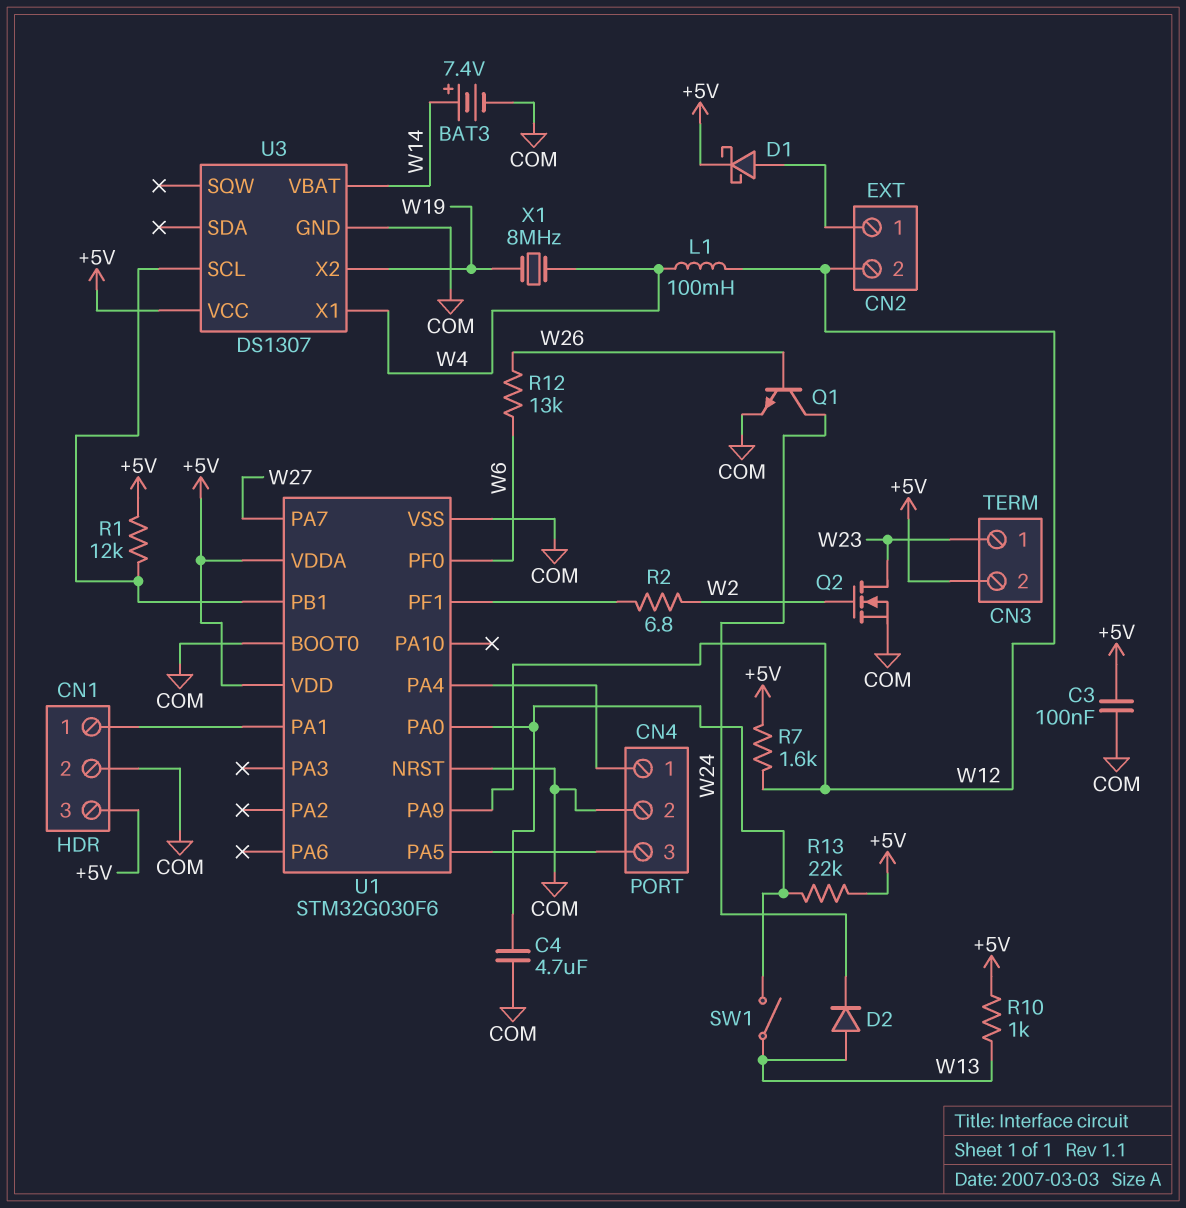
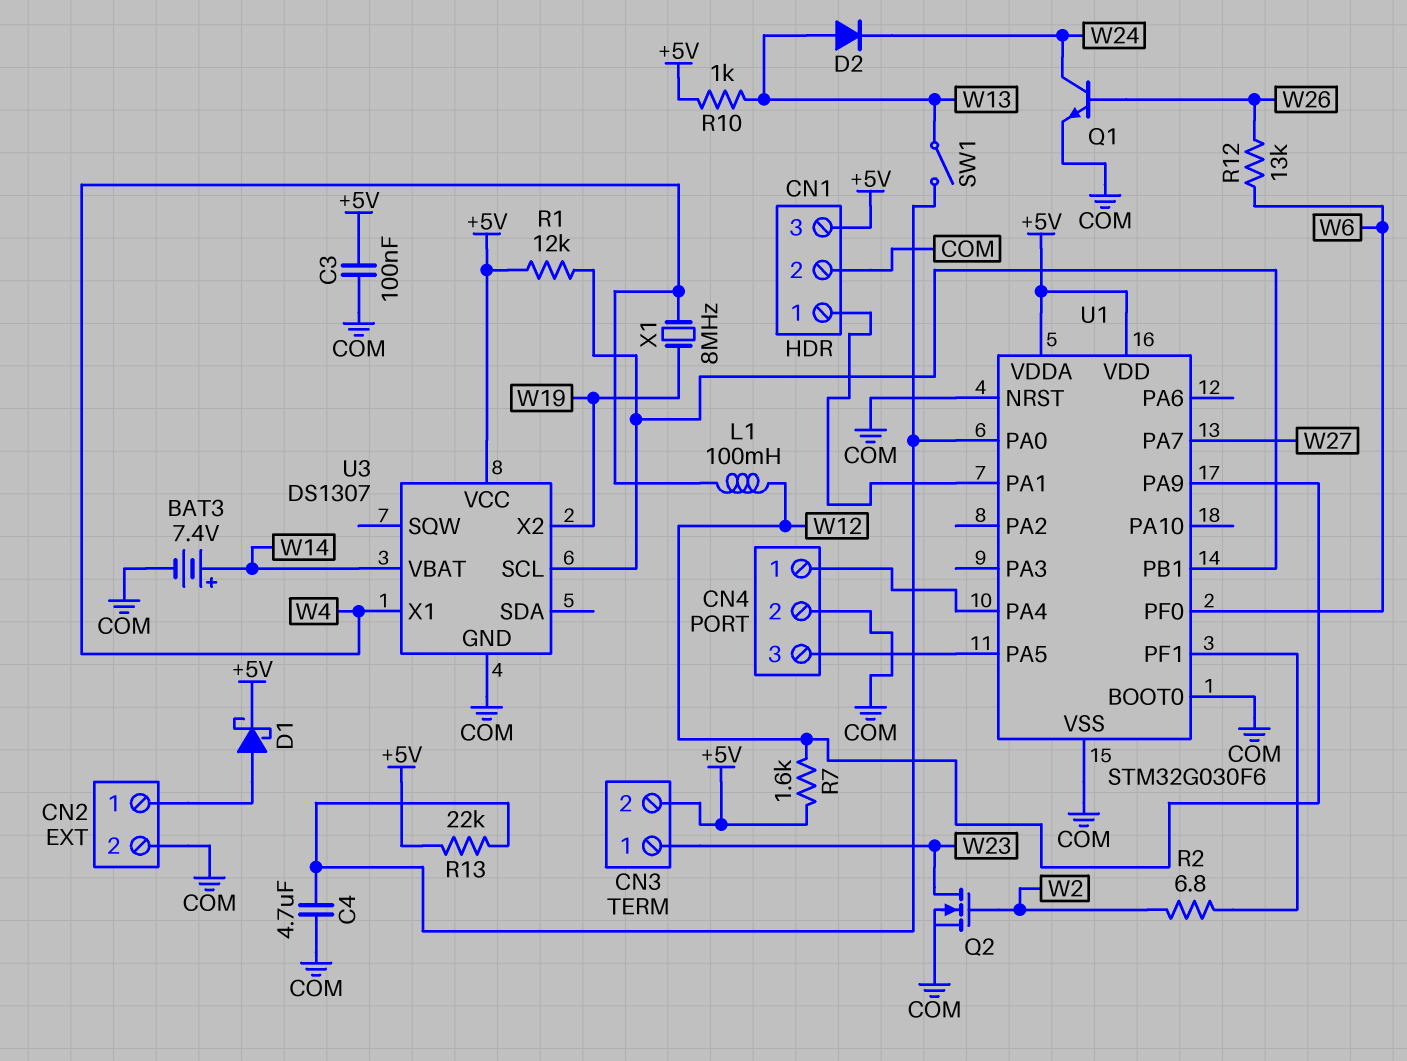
CN2 pin 2: W12 -> COM

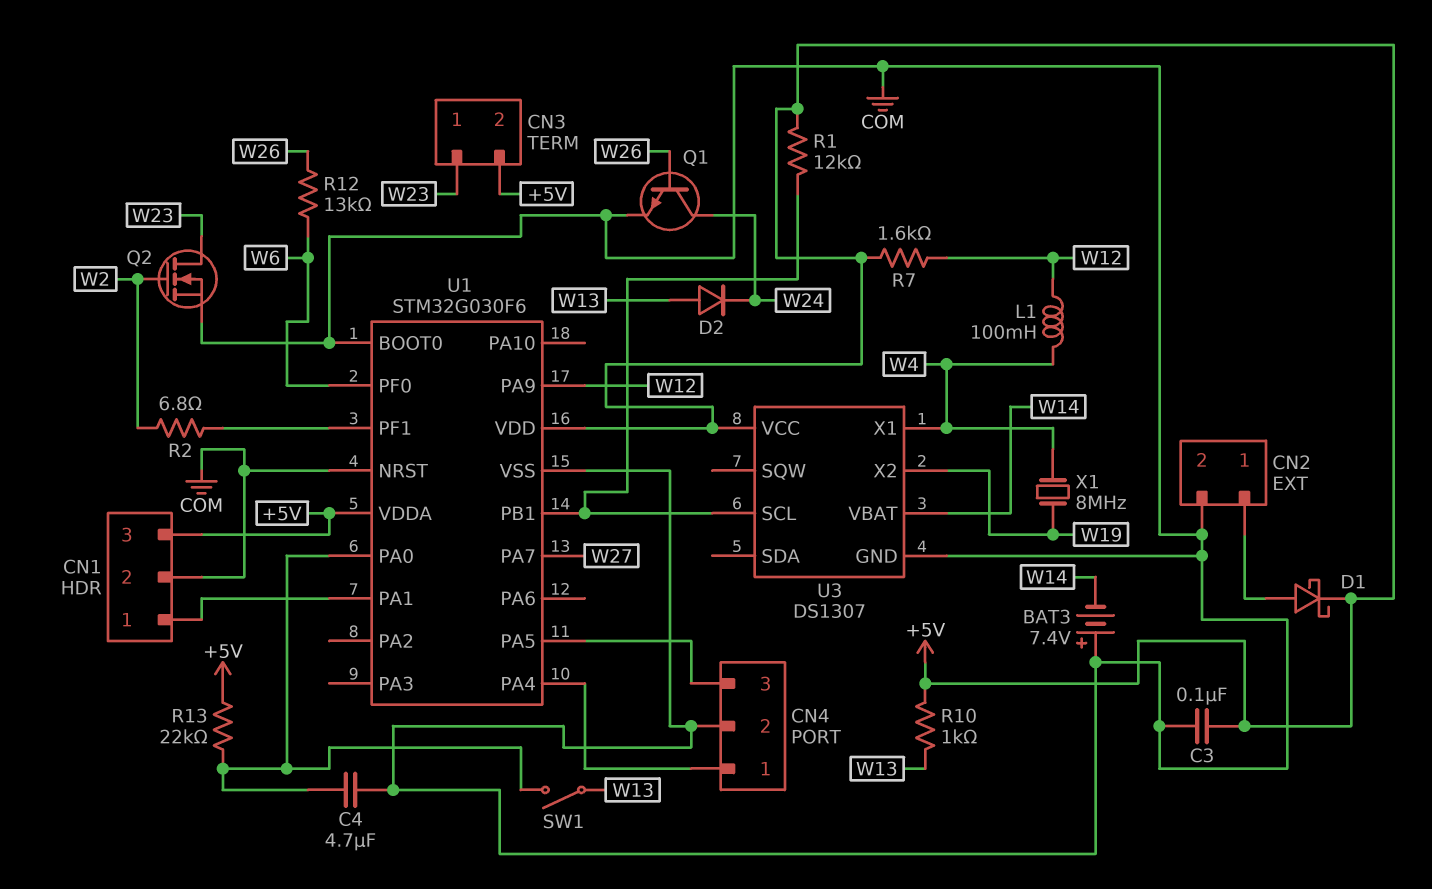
BAT3: 7.4V (plus W14, minus COM) -> 7.4V (plus COM, minus W14)

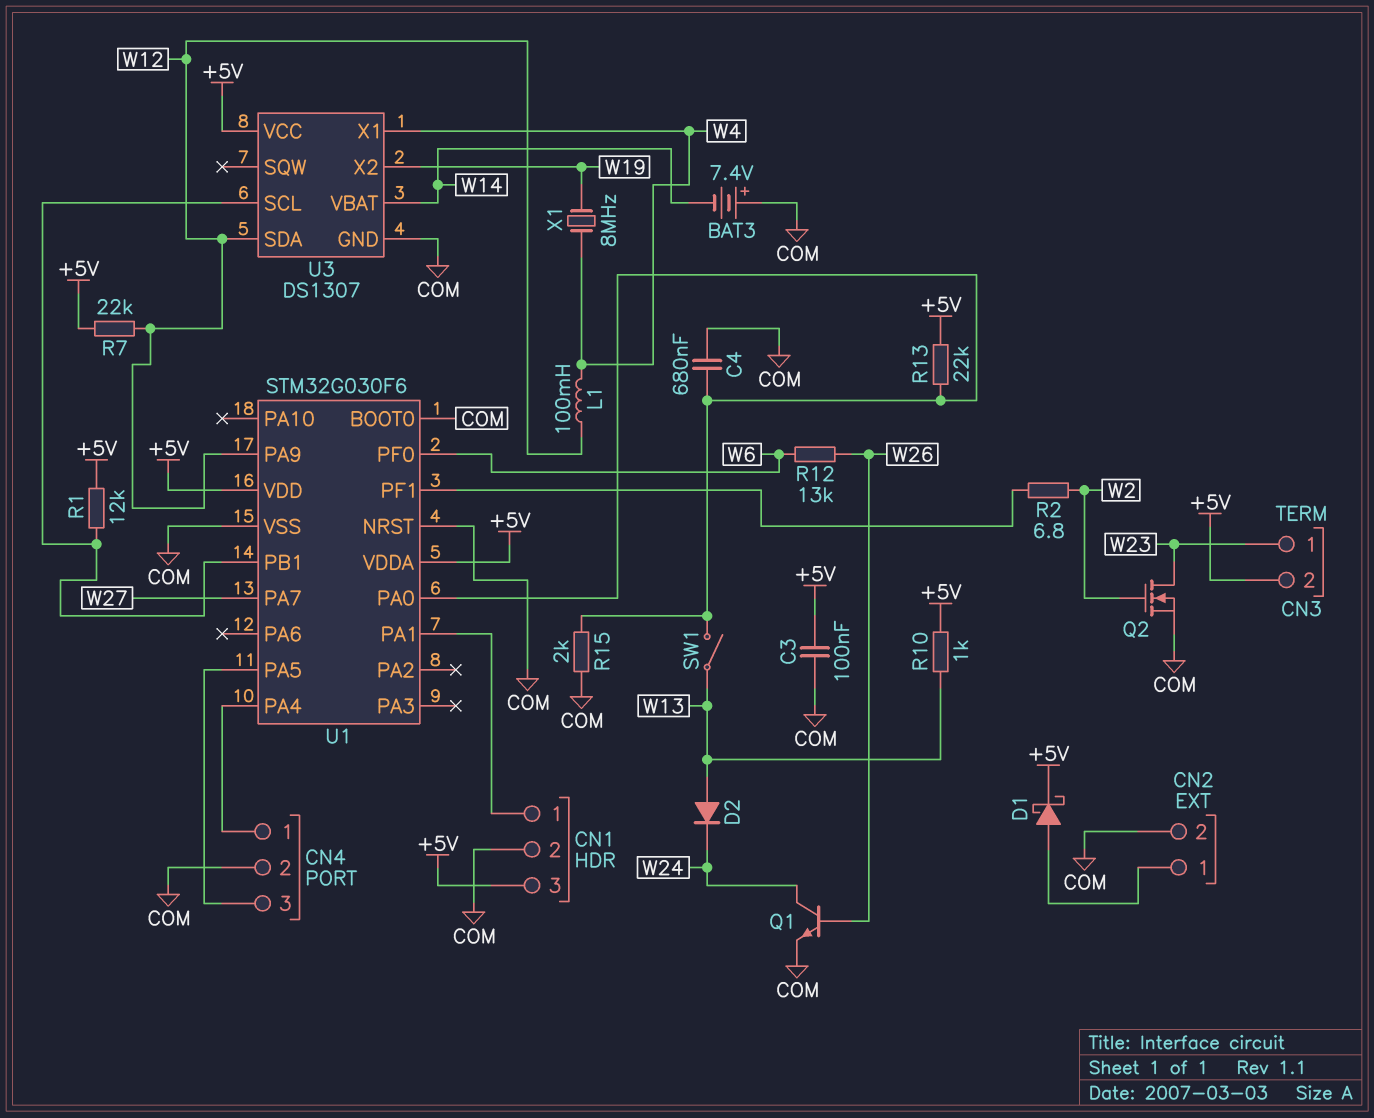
C4: 4.7uF (COM, U1/PA0) -> 680nF (COM, U1/PA0)
R7: 1.6k (+5V, W12) -> 22k (+5V, W12)
R15: none -> 2k (COM, U1/PA0)
U3 pin SDA: none -> W12

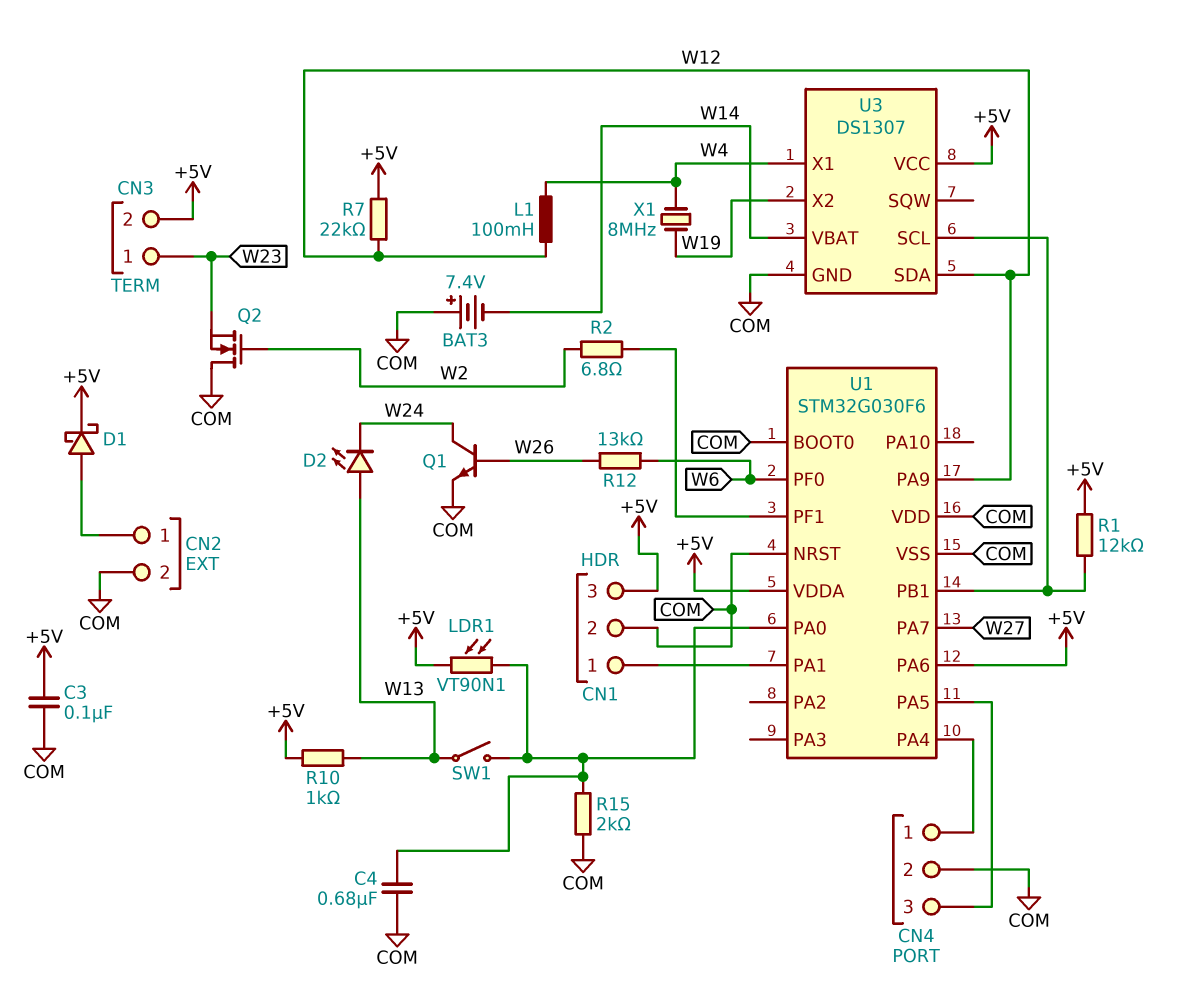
D2: diode (A W13, K W24) -> LED (A W13, K W24)
LDR1: none -> VT90N1 (+5V, U1/PA0)
Q2: NMOS (G W2, D W23, S COM) -> NMOS (G W2, D COM, S W23)
R13: 22k (+5V, U1/PA0) -> none
U1 pin PA6: none -> +5V
U1 pin VDD: +5V -> COM

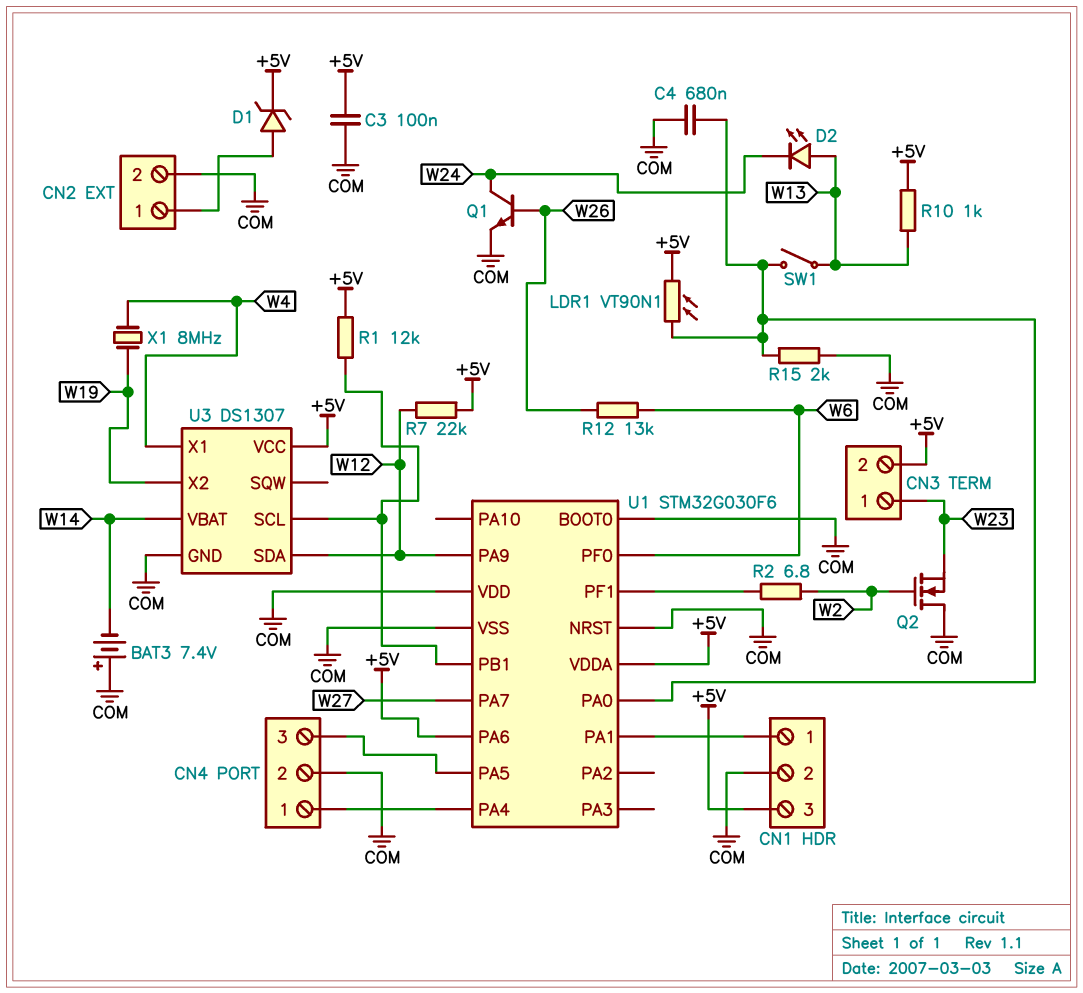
D1: schottky (A CN2/1, K +5V) -> zener (A CN2/1, K +5V)
L1: 100mH (W4, W12) -> none

